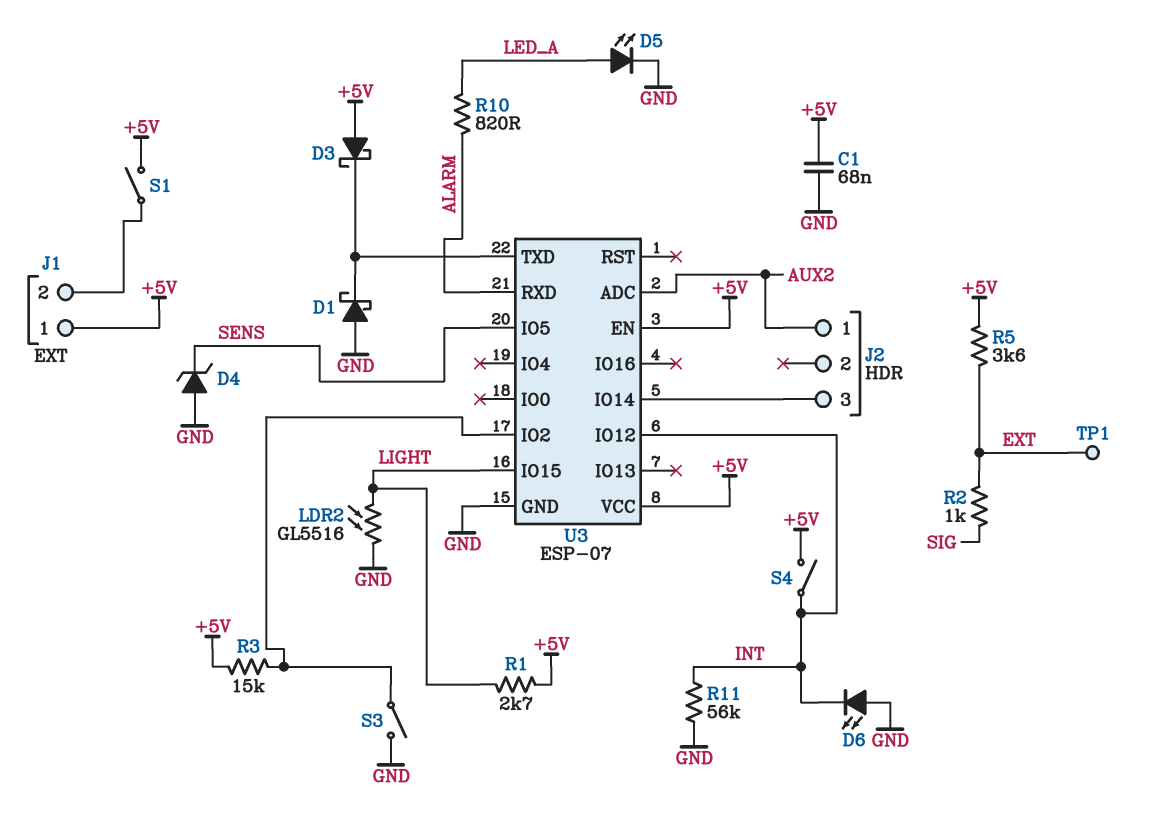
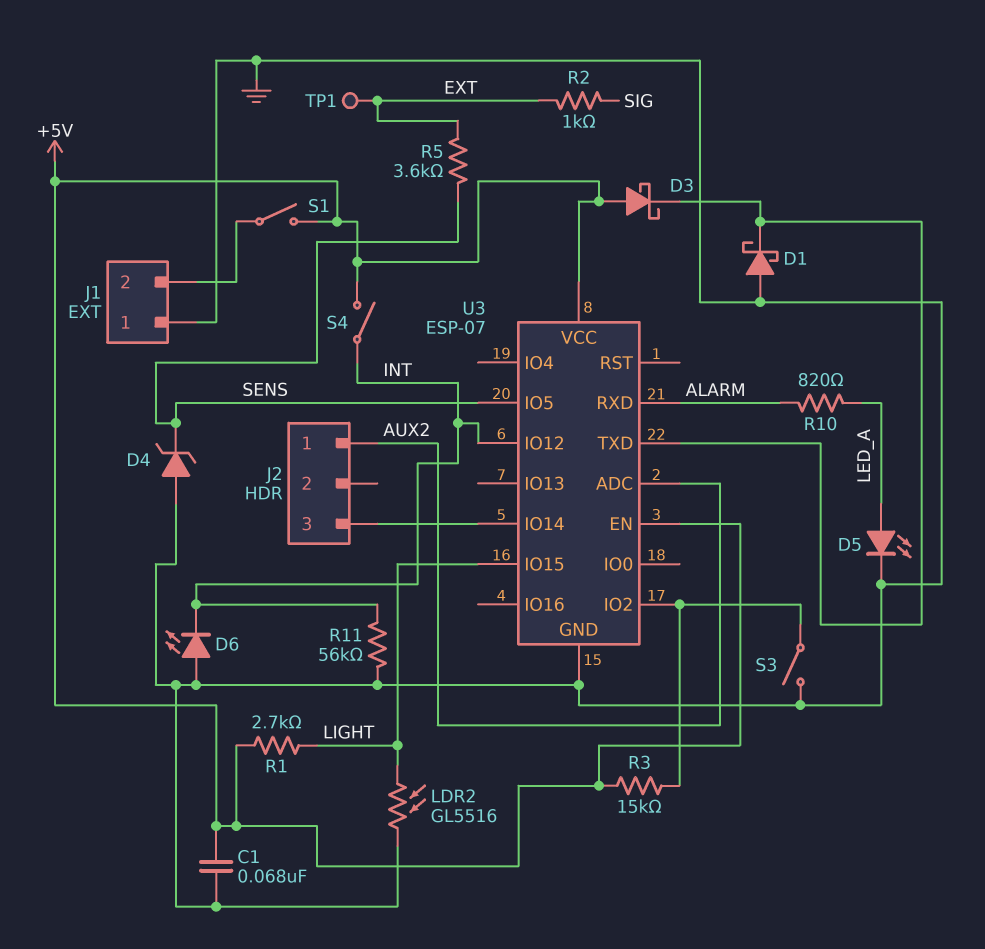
J1 pin 1: +5V -> GND
R5: 3.6k (+5V, EXT) -> 3.6k (EXT, SENS)

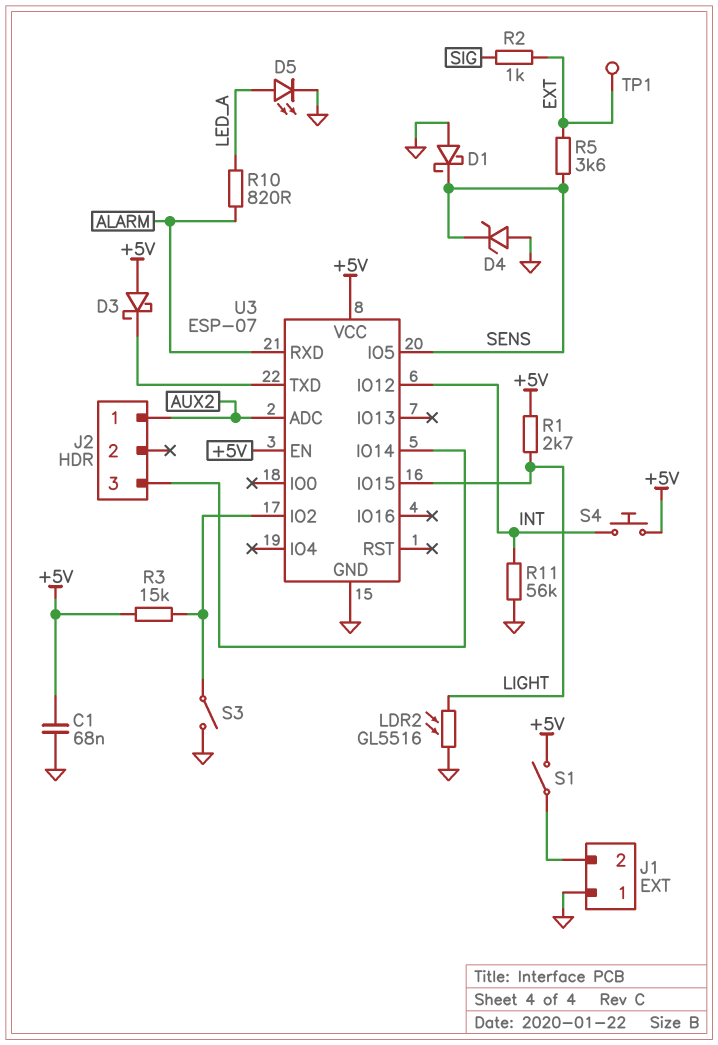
D1: schottky (A GND, K U3/TXD) -> schottky (A GND, K SENS)
D6: LED (A GND, K INT) -> none
S4: switch (+5V, INT) -> button (+5V, INT)

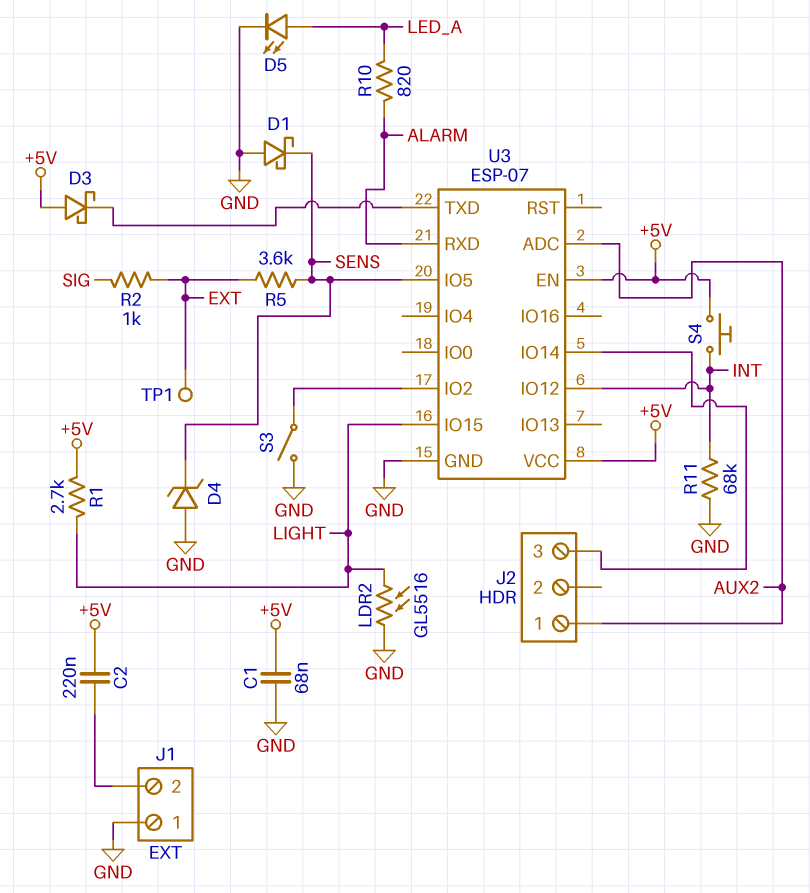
C2: none -> 220nF (+5V, J1/2)
R3: 15k (+5V, U3/IO2) -> none
R11: 56k (GND, INT) -> 68k (GND, INT)
S1: switch (+5V, J1/2) -> none

